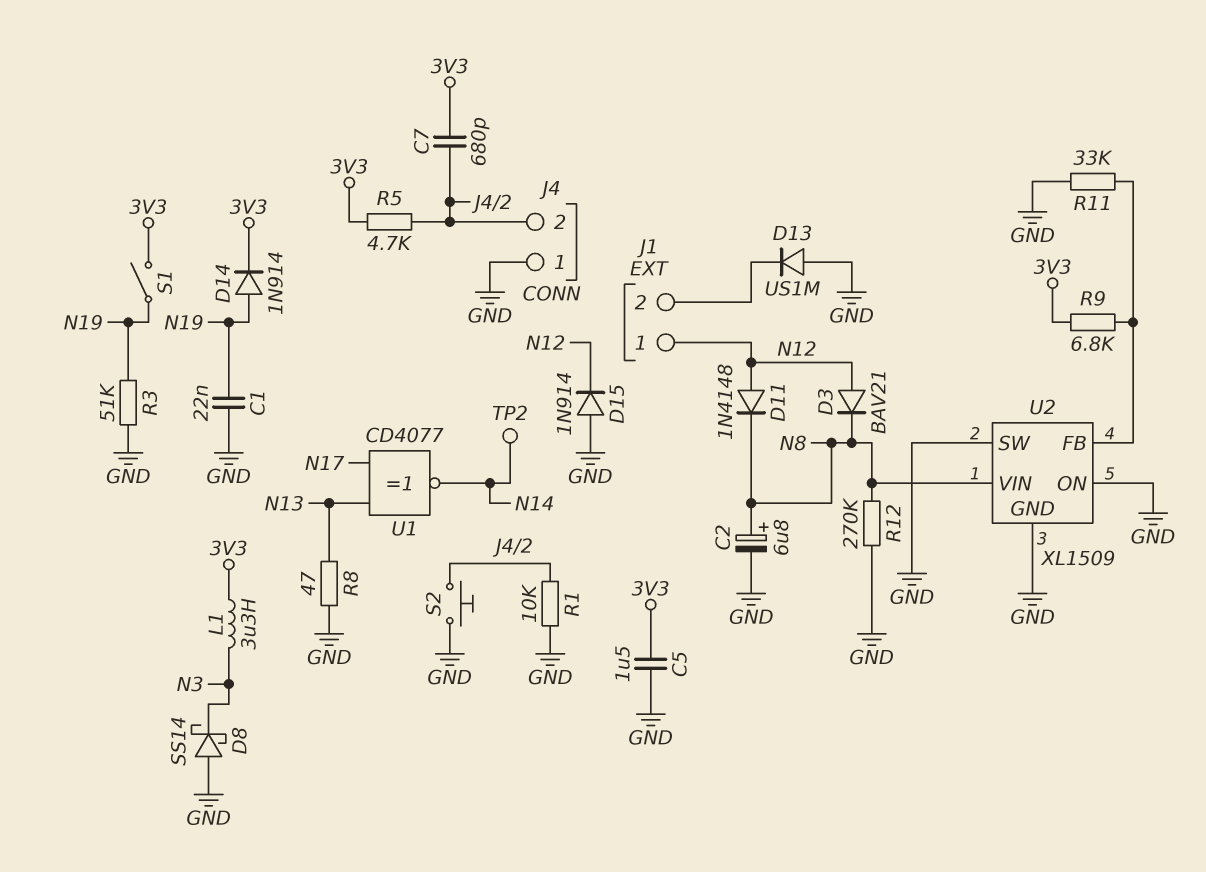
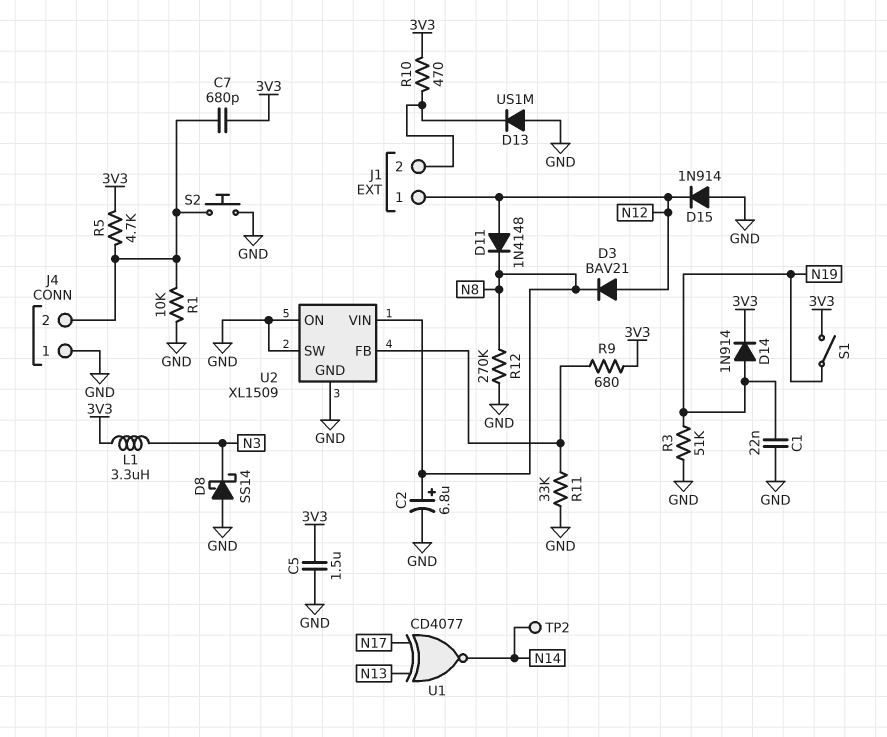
R8: 47 (GND, N13) -> none
R9: 6.8k (3V3, U2/FB) -> 680 (3V3, U2/FB)
R10: none -> 470 (3V3, J1/2)

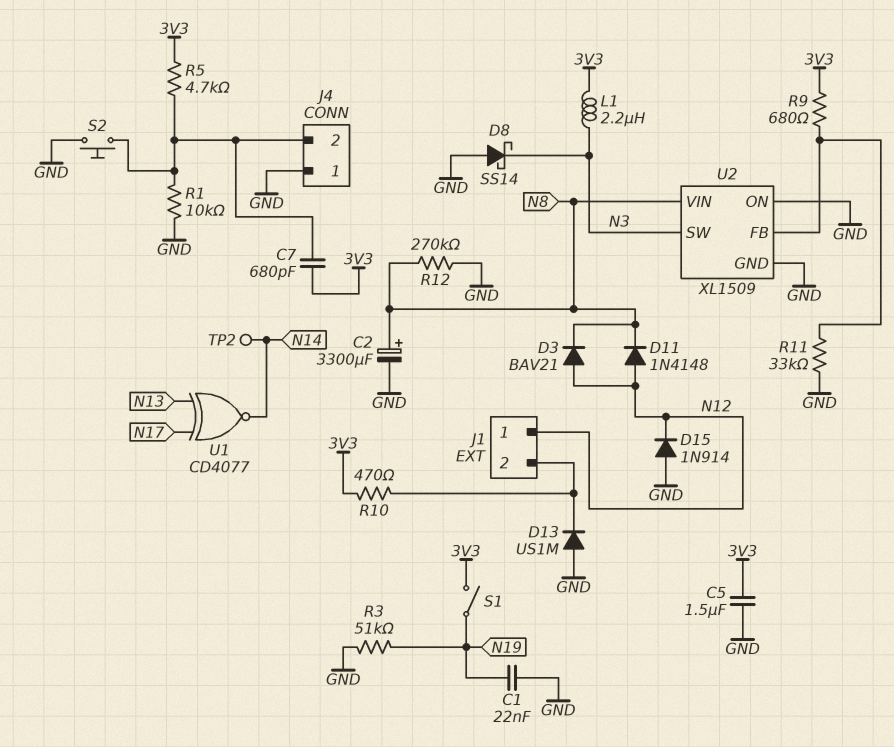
C2: 6.8uF (plus N8, minus GND) -> 3300uF (plus N8, minus GND)
D14: diode 1N914 (A N19, K 3V3) -> none
L1: 3.3uH (3V3, N3) -> 2.2uH (3V3, N3)
U2 pin SW: GND -> N3

